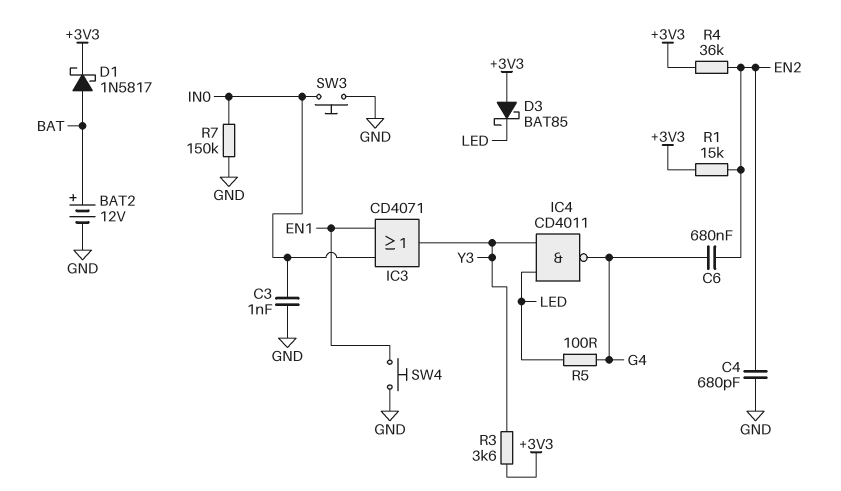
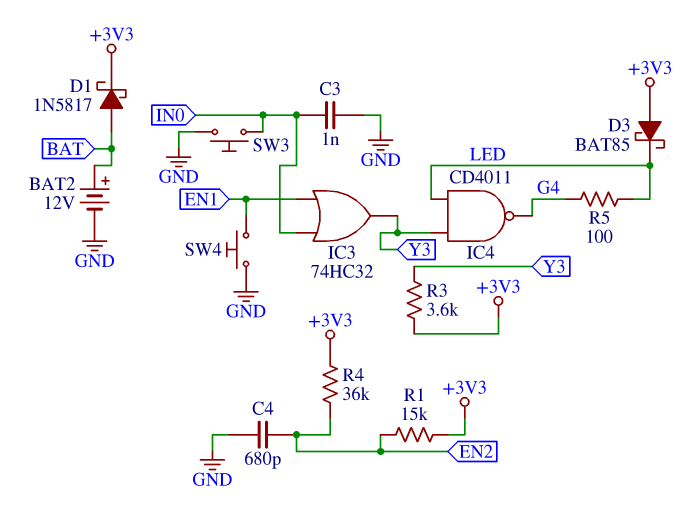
C6: 680nF (EN2, G4) -> none
IC3: OR CD4071 (in EN1, in IN0, out Y3) -> OR 74HC32 (in EN1, in IN0, out Y3)
R7: 150k (GND, IN0) -> none

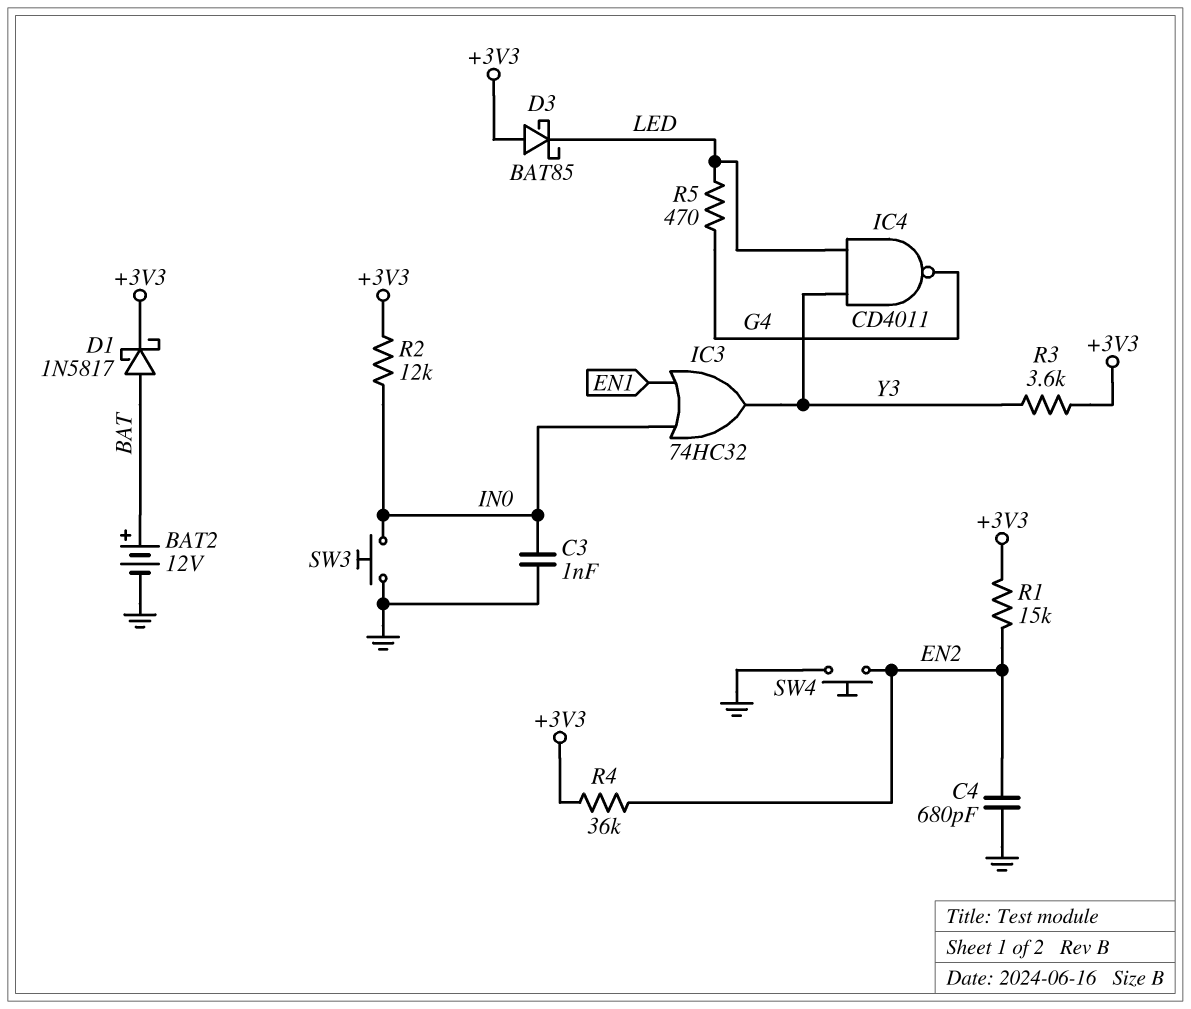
R2: none -> 12k (+3V3, IN0)
R5: 100 (G4, LED) -> 470 (G4, LED)
SW4: button (EN1, GND) -> button (EN2, GND)

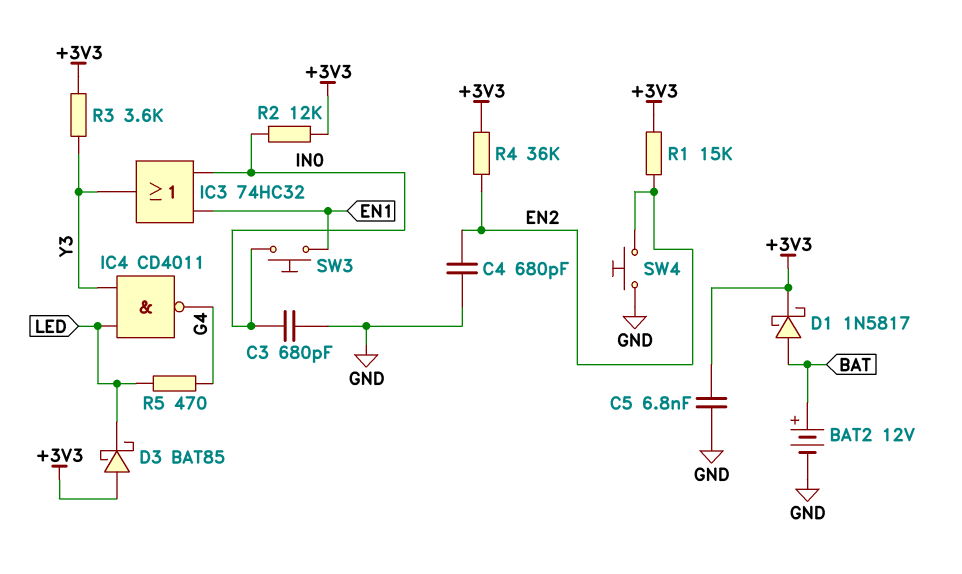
C3: 1nF (GND, IN0) -> 680pF (GND, IN0)
C5: none -> 6.8nF (+3V3, GND)
SW3: button (GND, IN0) -> button (EN1, IN0)

